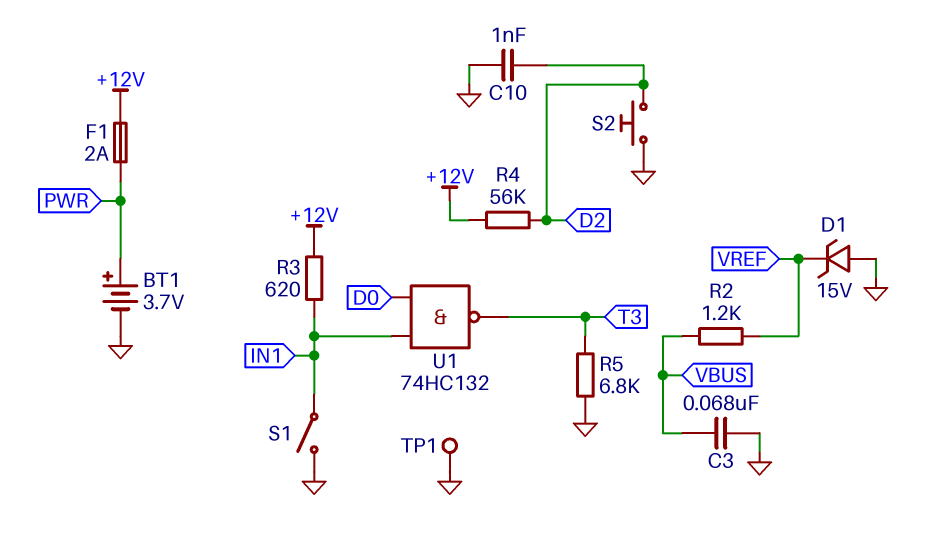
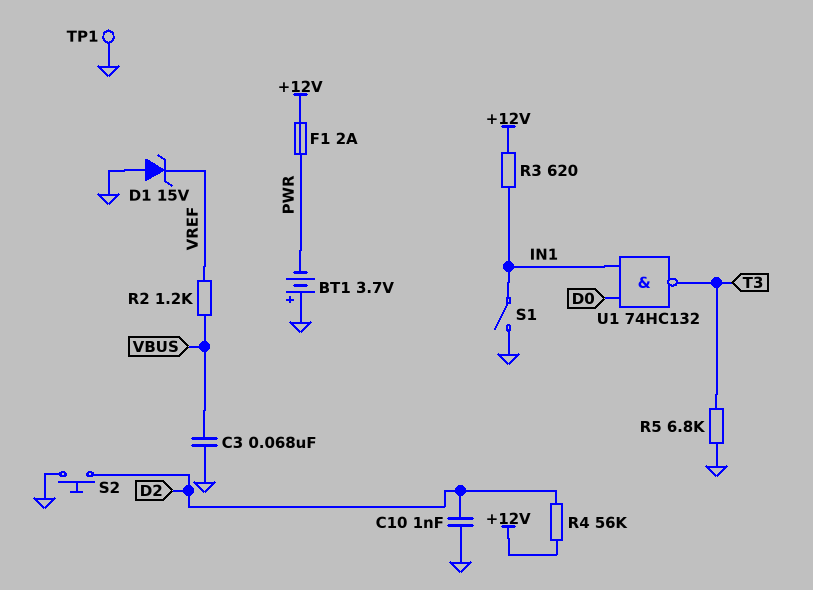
BT1: 3.7V (plus PWR, minus GND) -> 3.7V (plus GND, minus PWR)

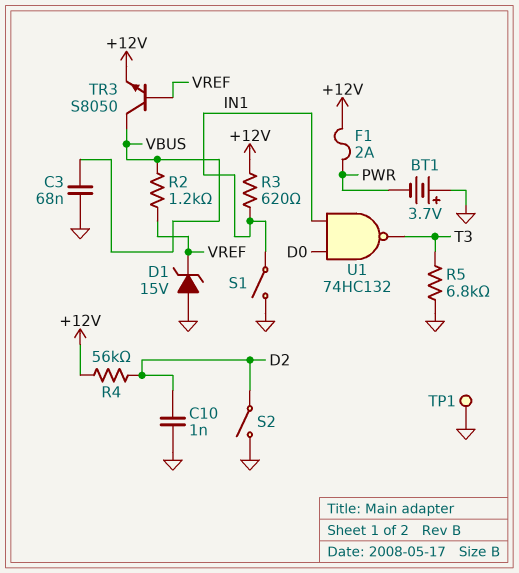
S2: button (D2, GND) -> switch (D2, GND)
TR3: none -> NPN S8050 (B VREF, C VBUS, E +12V)

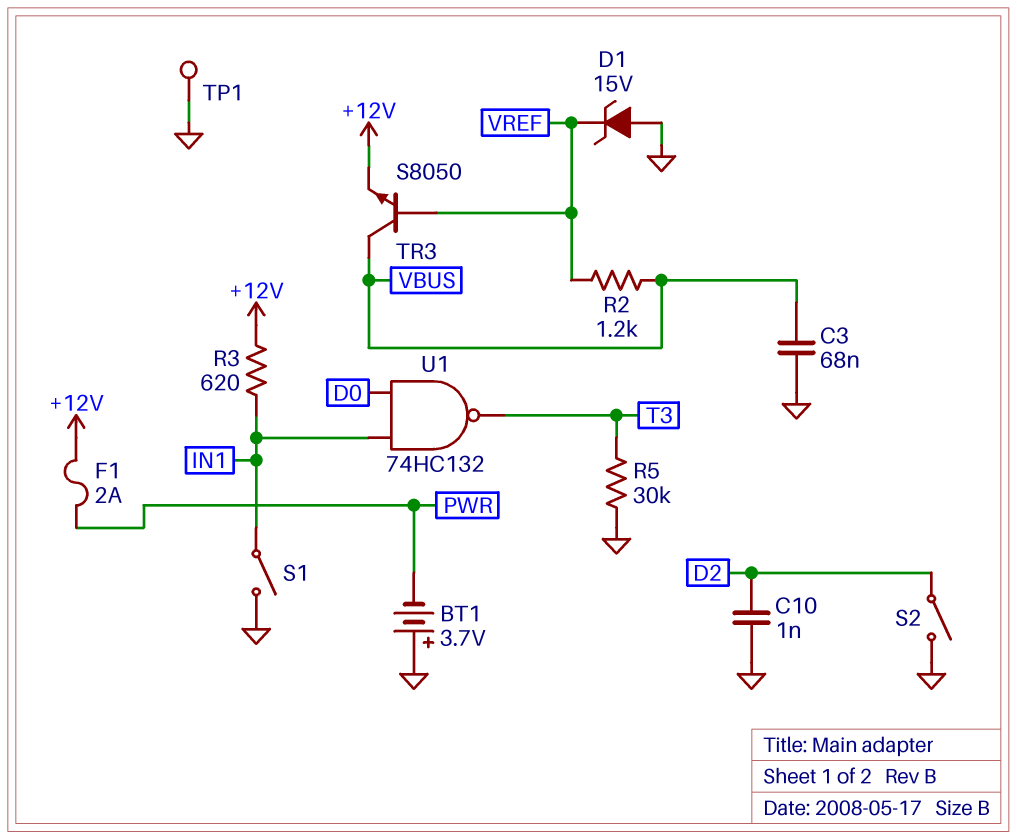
R4: 56k (+12V, D2) -> none
R5: 6.8k (GND, T3) -> 30k (GND, T3)

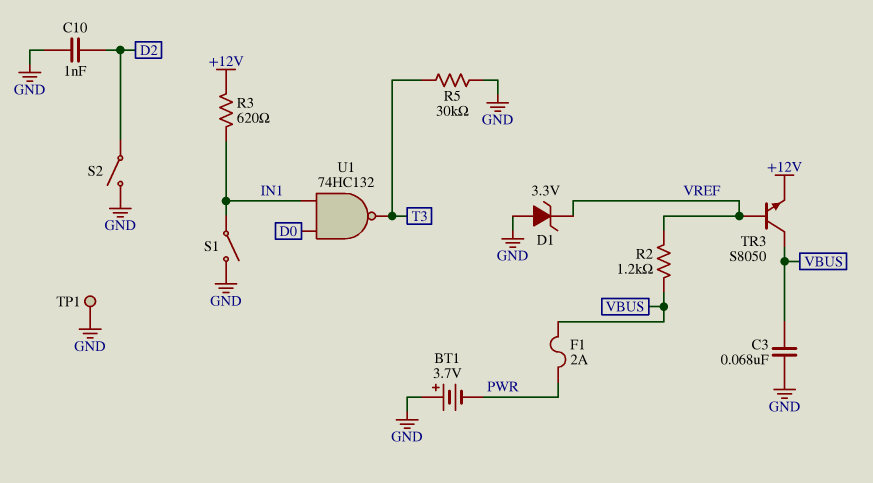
D1: zener 15V (A GND, K VREF) -> zener 3.3V (A GND, K VREF)
F1: 2A (+12V, PWR) -> 2A (PWR, VBUS)

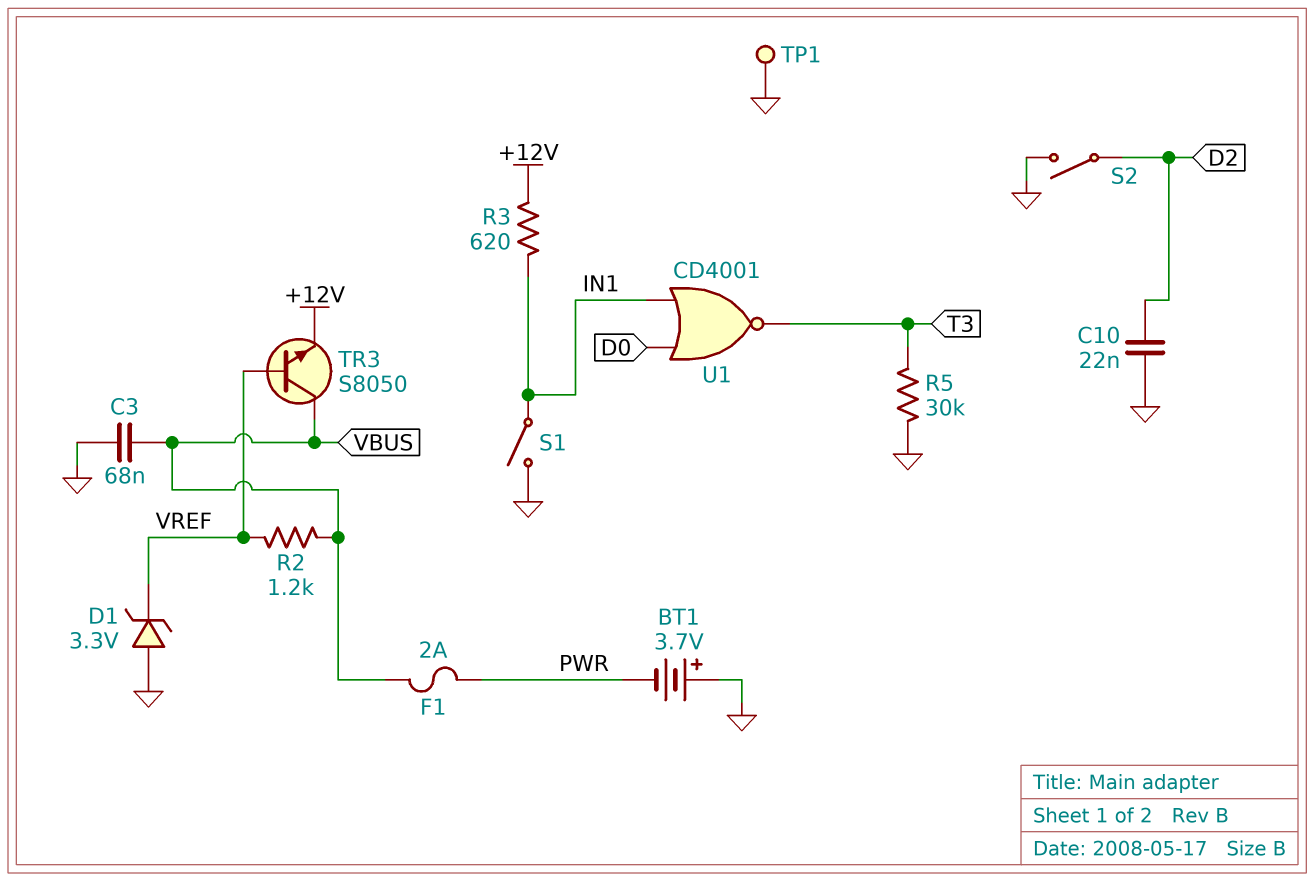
C10: 1nF (D2, GND) -> 22nF (D2, GND)
U1: NAND 74HC132 (in D0, in IN1, out T3) -> NOR CD4001 (in D0, in IN1, out T3)

